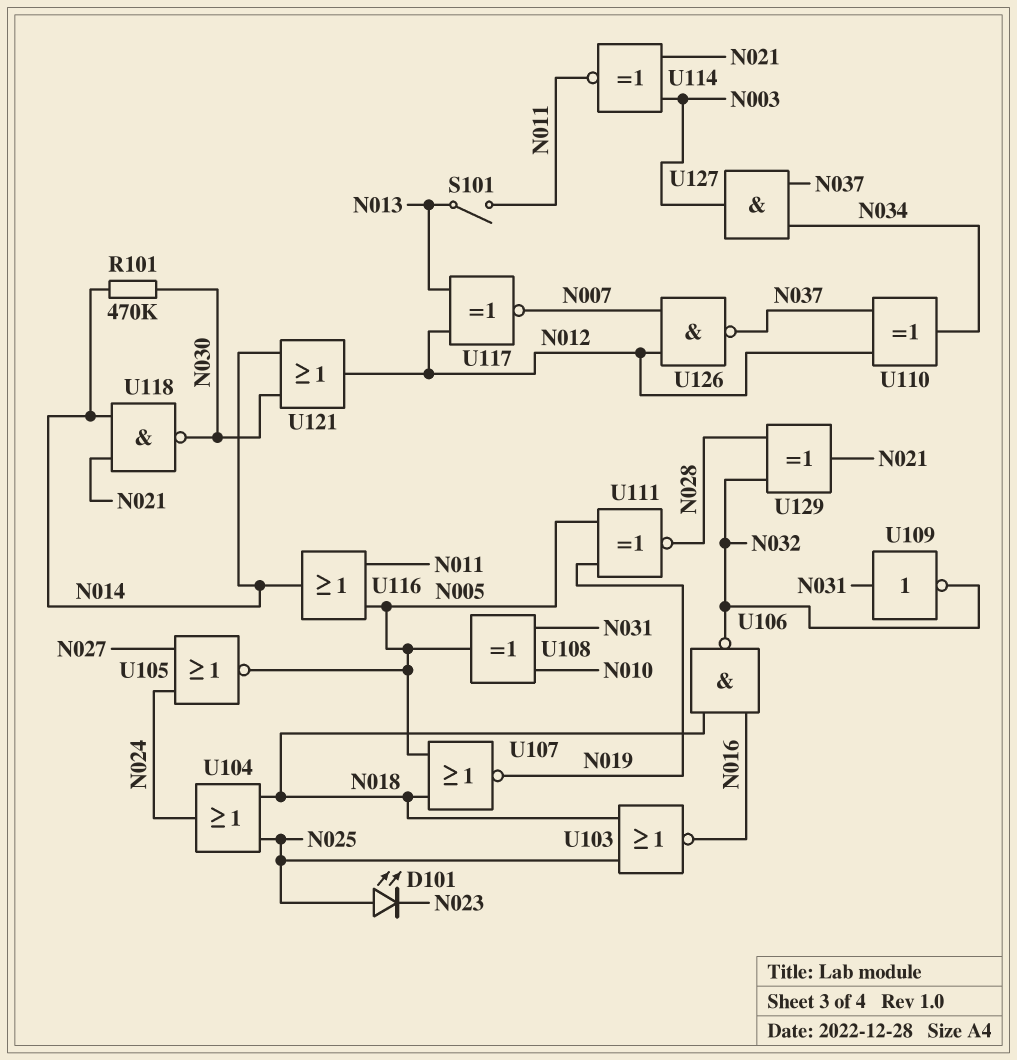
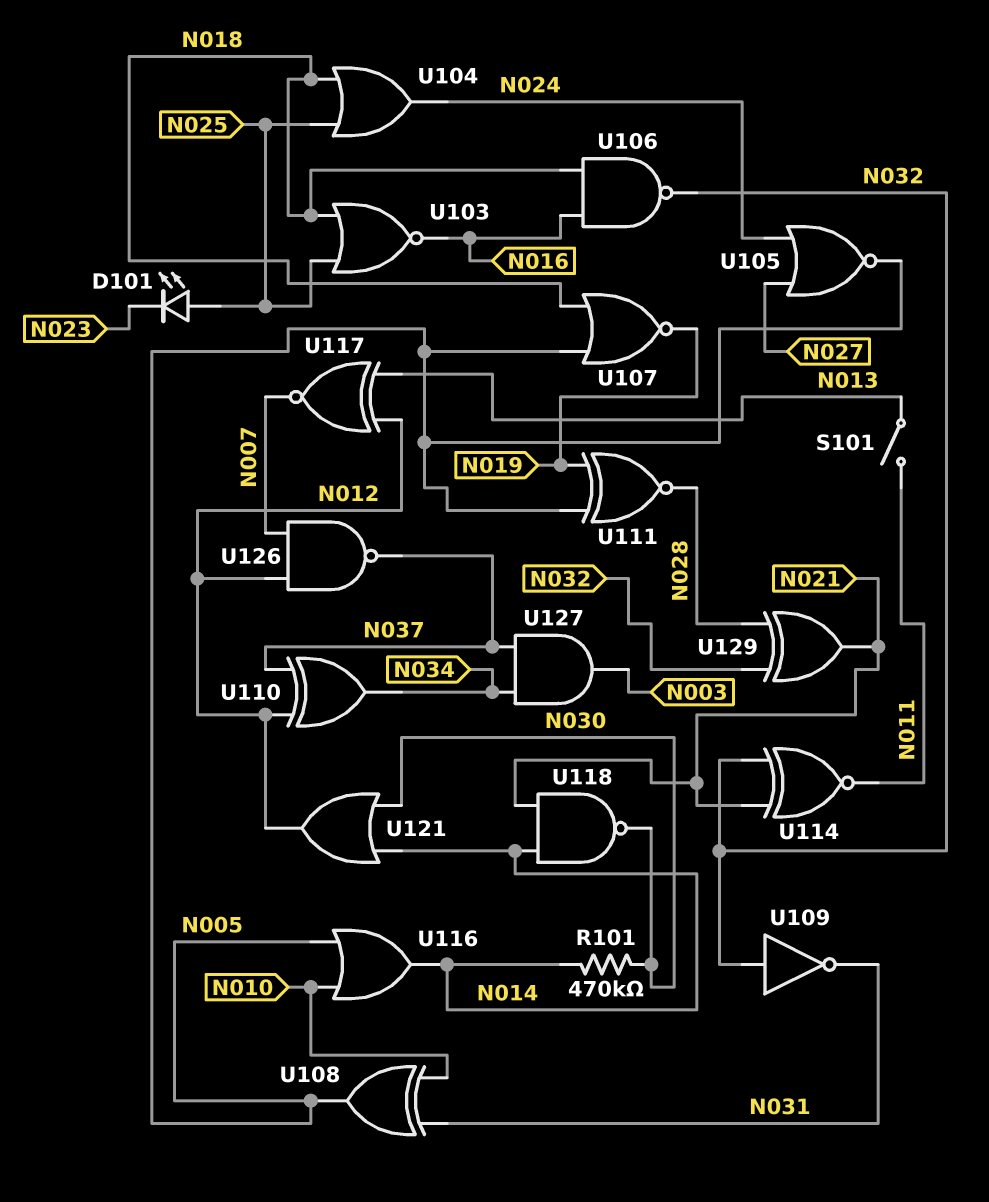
U109: NOT (in N031, out N032) -> NOT (in N032, out N031)
U114: XNOR (in N003, in N021, out N011) -> XNOR (in N021, in N032, out N011)
U116: OR (in N005, in N011, out N014) -> OR (in N005, in N010, out N014)

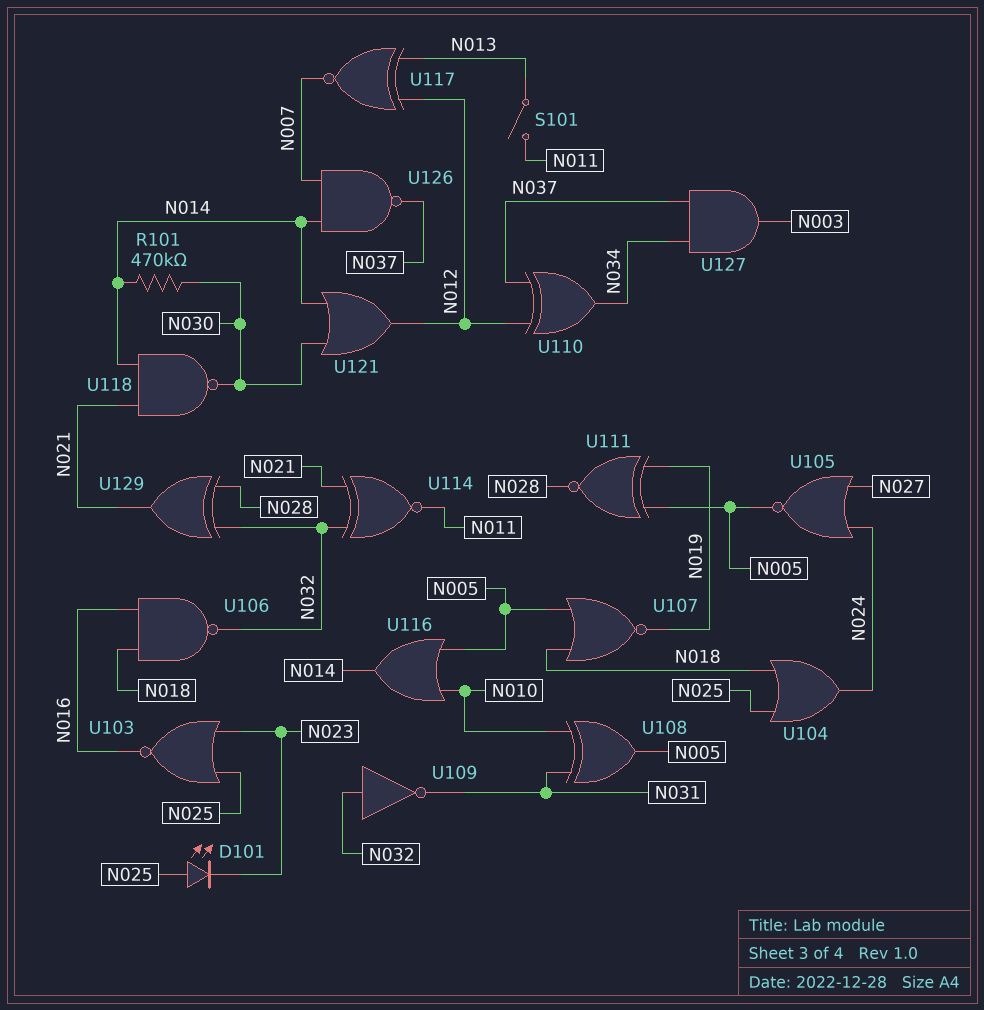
U103: NOR (in N018, in N025, out N016) -> NOR (in N023, in N025, out N016)
U126: NAND (in N007, in N012, out N037) -> NAND (in N007, in N014, out N037)

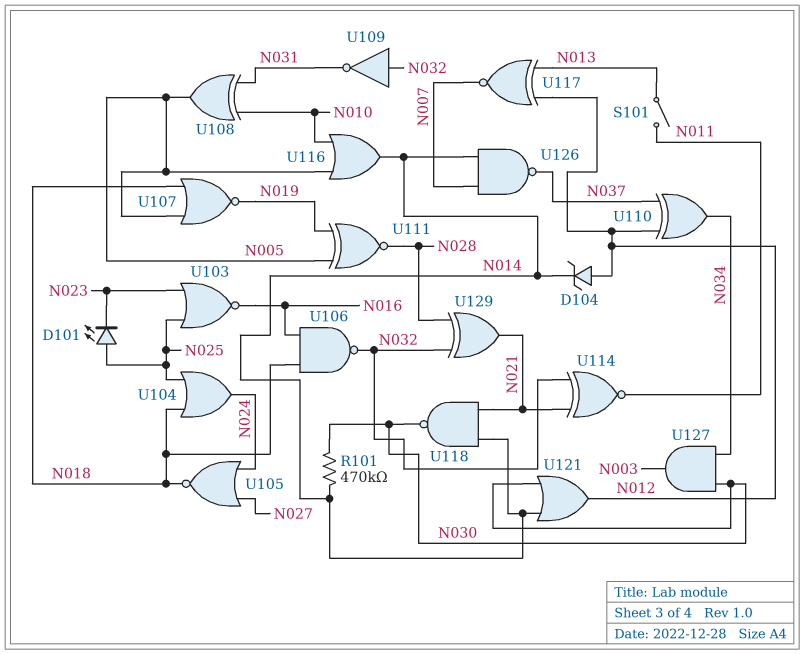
D104: none -> zener (A N012, K N014)
U105: NOR (in N024, in N027, out N005) -> NOR (in N024, in N027, out N018)
U127: AND (in N034, in N037, out N003) -> AND (in N030, in N034, out N003)

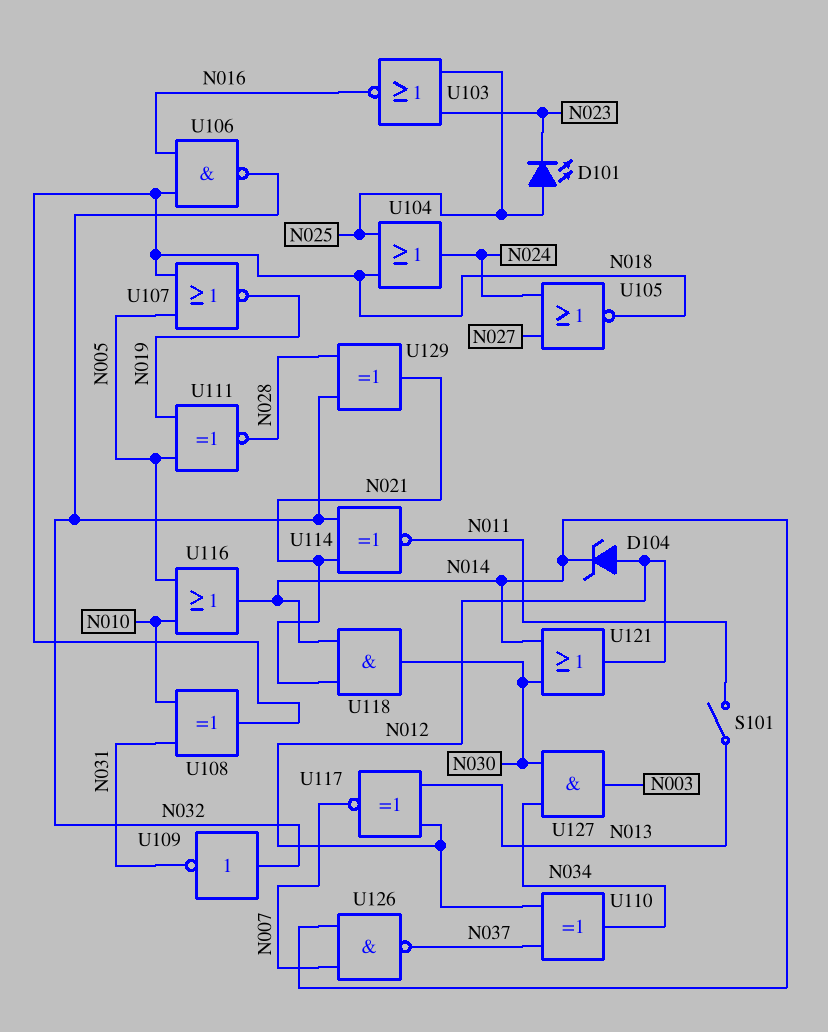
R101: 470k (N014, N030) -> none
U108: XOR (in N010, in N031, out N005) -> XOR (in N010, in N031, out N018)
U118: NAND (in N014, in N021, out N030) -> AND (in N014, in N021, out N030)

